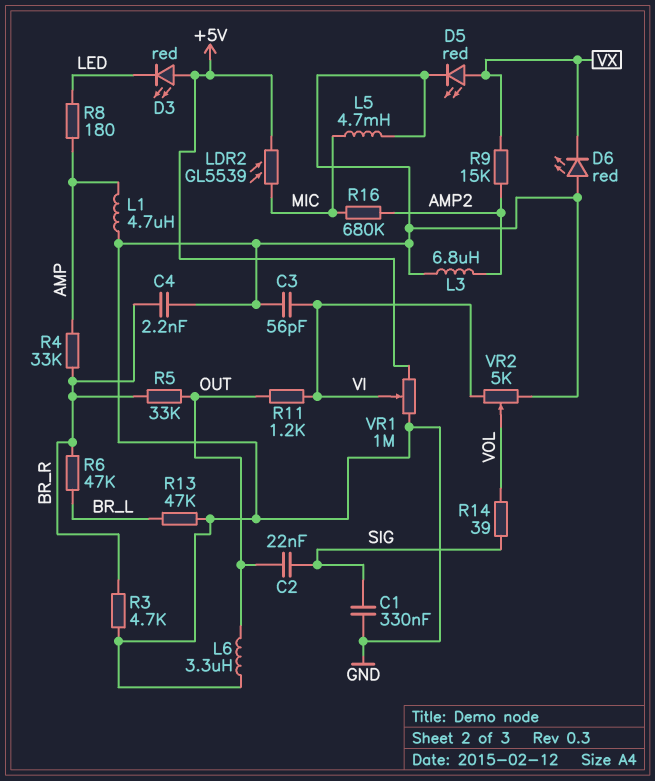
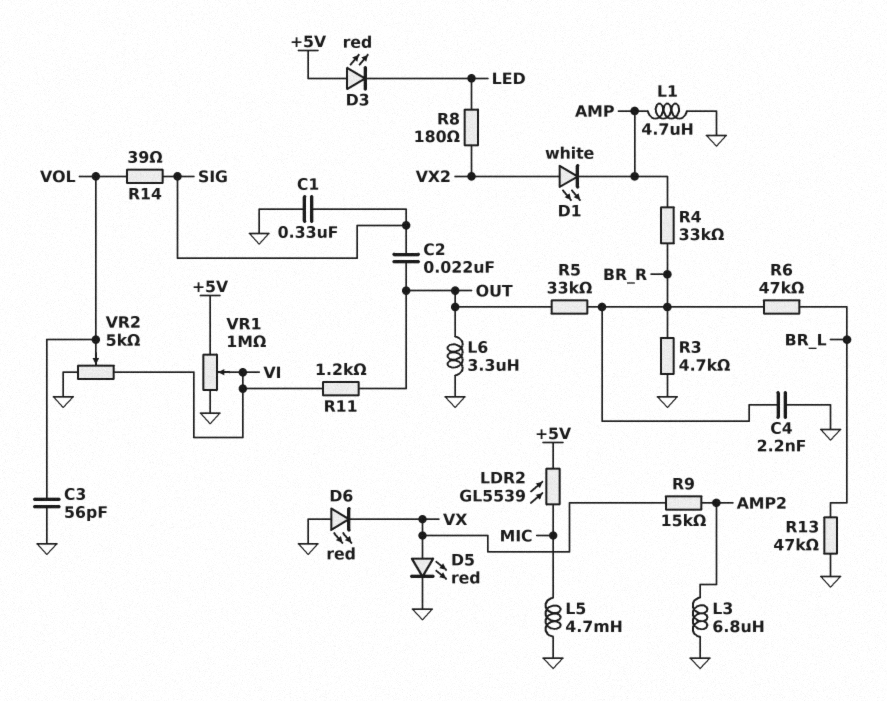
C3: 56pF (GND, VI) -> 56pF (GND, VOL)
D1: none -> LED white (A VX2, K AMP)
R8: 180 (AMP, LED) -> 180 (LED, VX2)
R16: 680k (AMP2, MIC) -> none

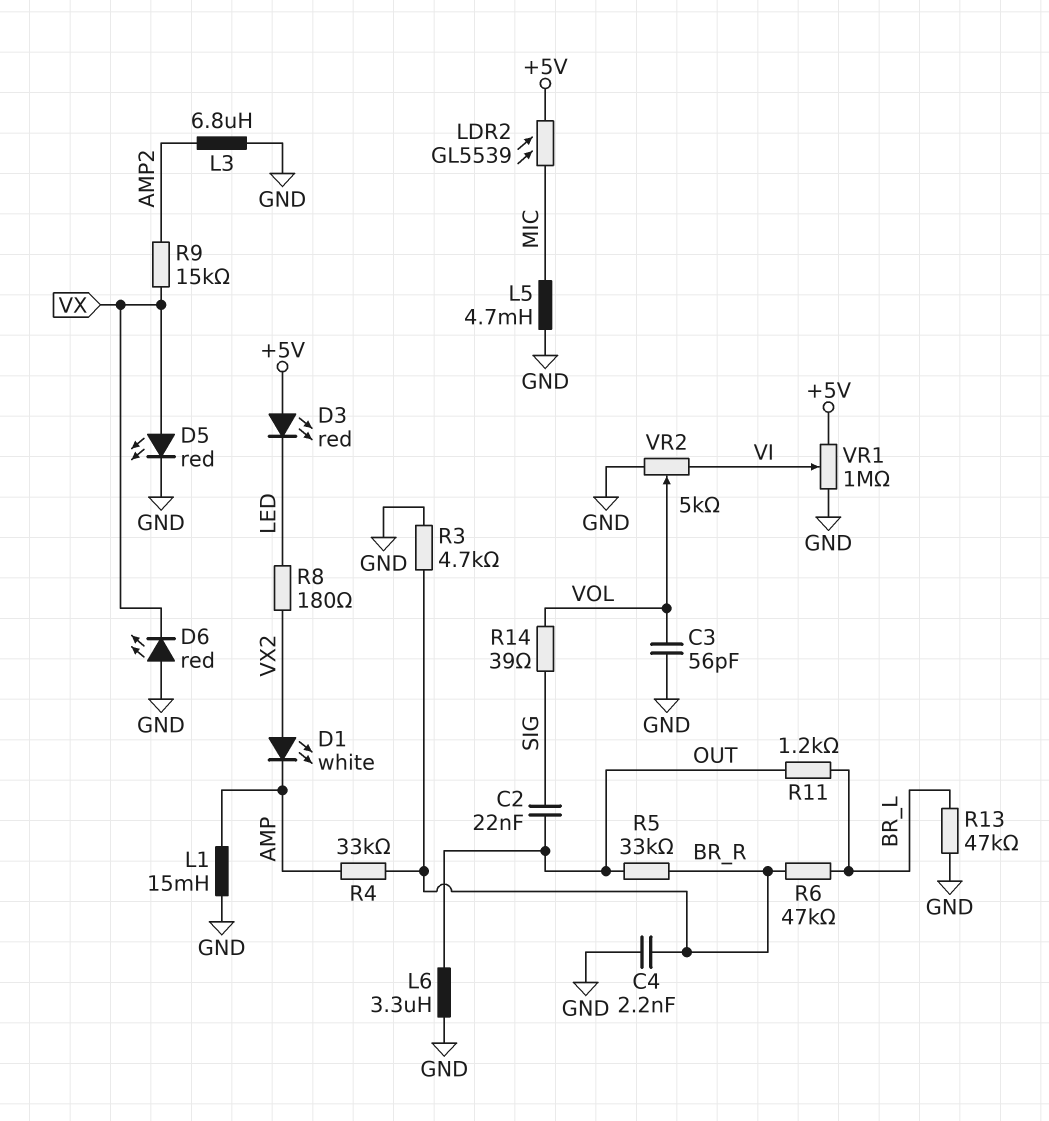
C1: 330nF (GND, SIG) -> none
L1: 4.7uH (AMP, GND) -> 15mH (AMP, GND)
R11: 1.2k (OUT, VI) -> 1.2k (BR_L, OUT)

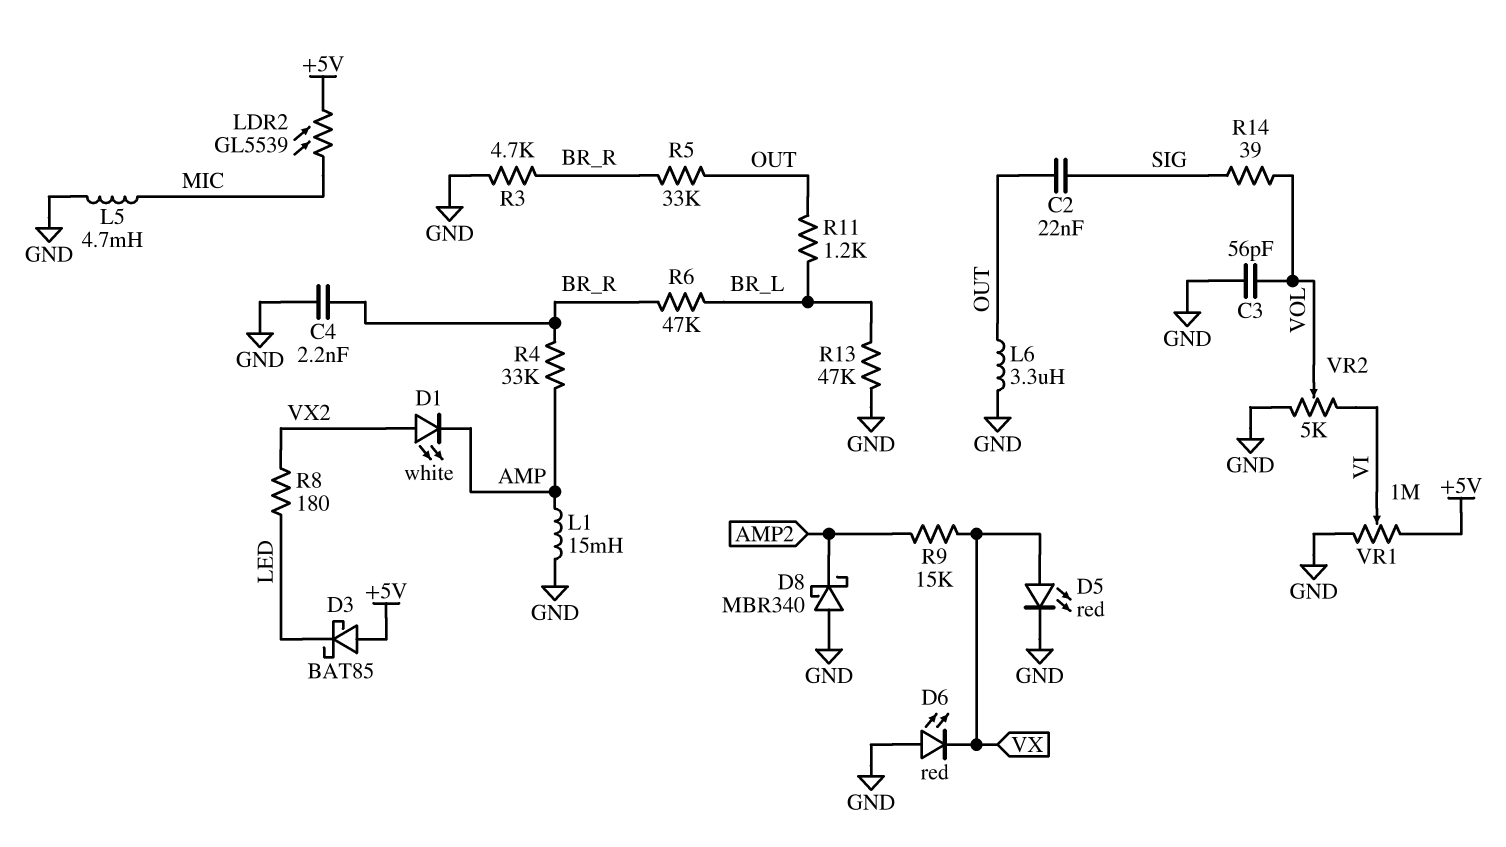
D3: LED red (A +5V, K LED) -> schottky BAT85 (A +5V, K LED)
D8: none -> schottky MBR340 (A GND, K AMP2)
L3: 6.8uH (AMP2, GND) -> none

